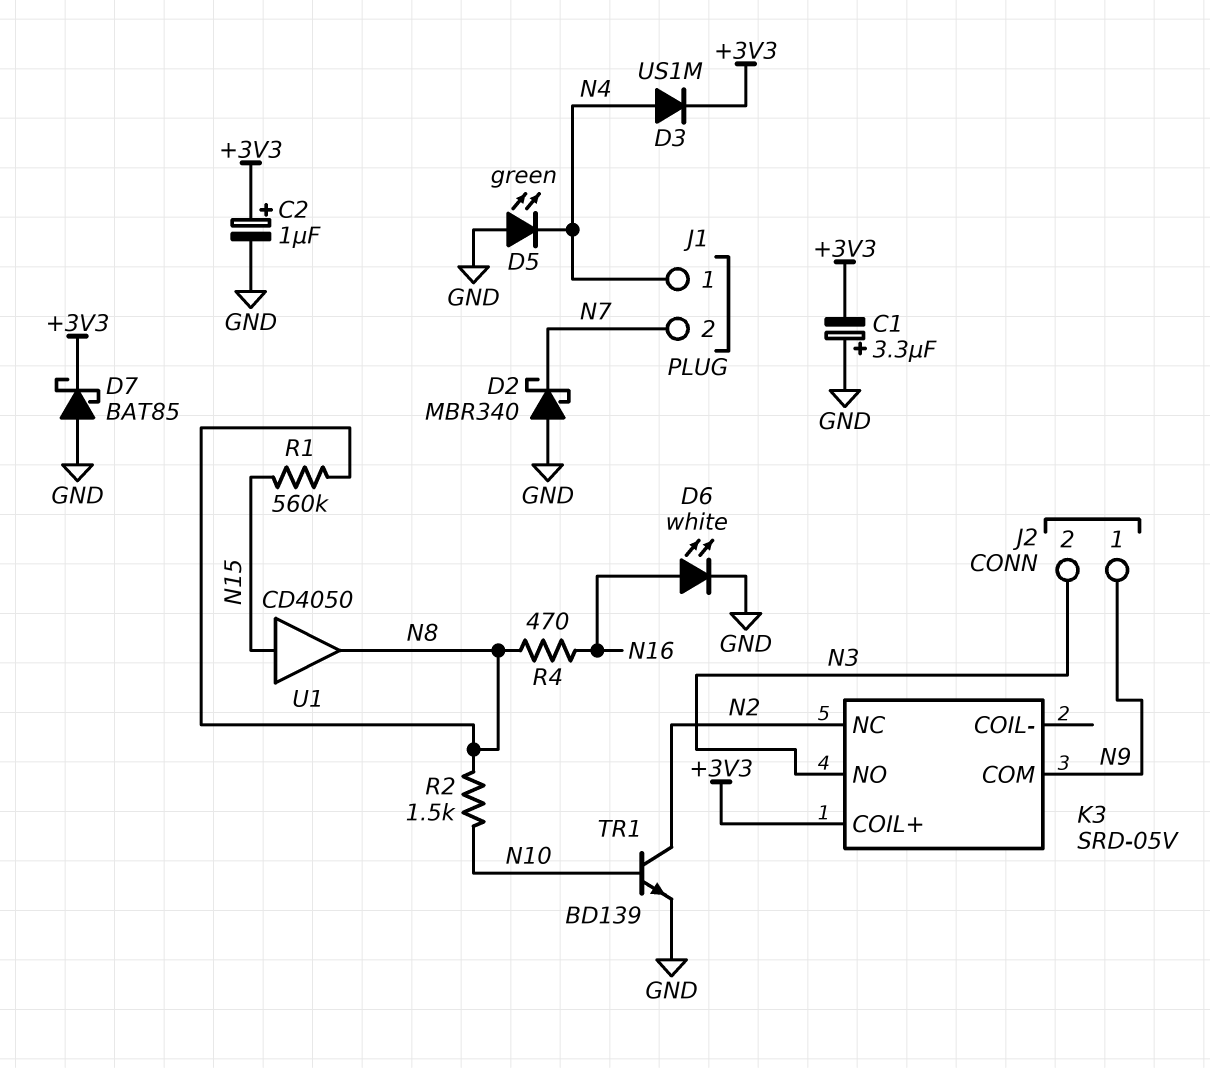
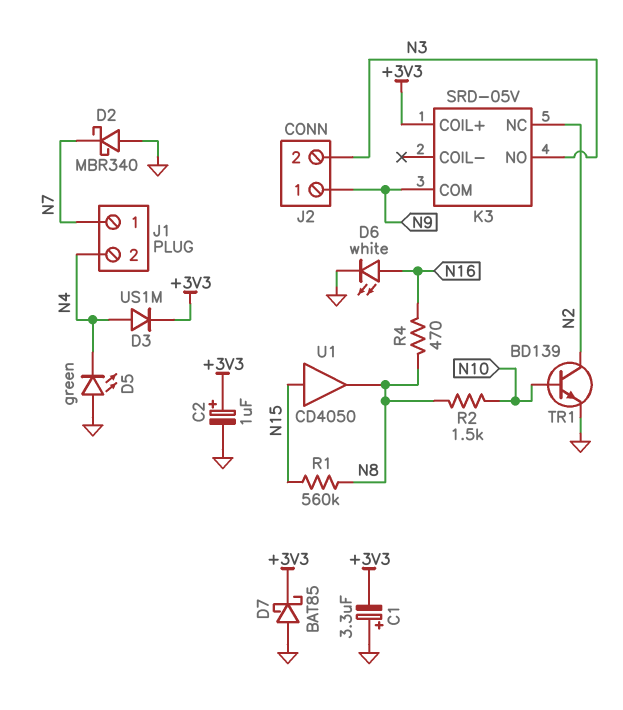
J1 pin 1: N4 -> N7
J1 pin 2: N7 -> N4

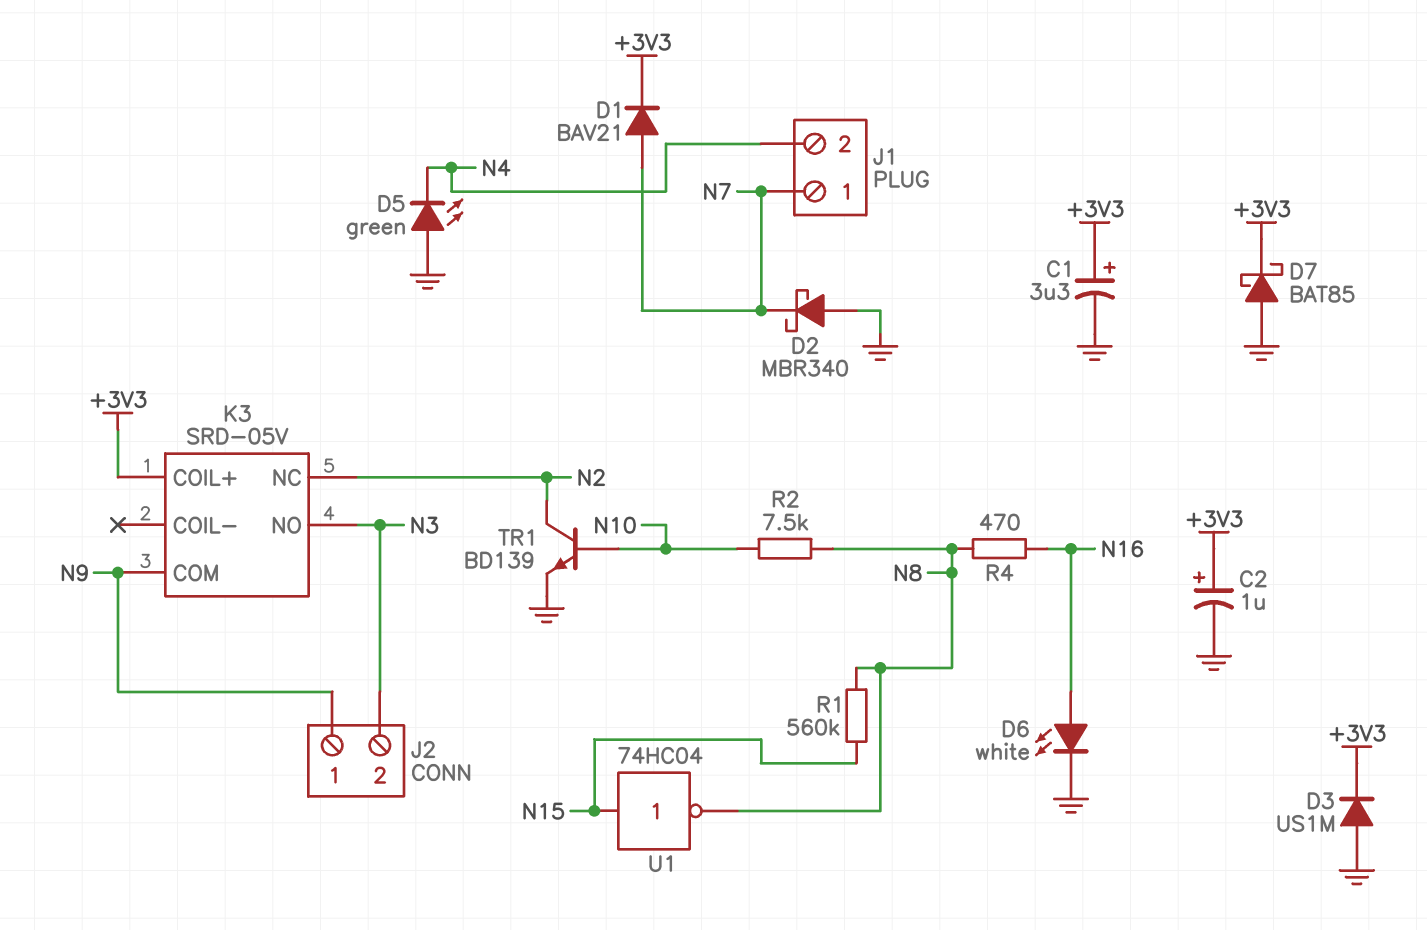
C1: 3.3uF (plus GND, minus +3V3) -> 3.3uF (plus +3V3, minus GND)
D1: none -> diode BAV21 (A N7, K +3V3)
D3: diode US1M (A N4, K +3V3) -> diode US1M (A GND, K +3V3)
R2: 1.5k (N8, N10) -> 7.5k (N8, N10)
U1: buffer CD4050 (in N15, out N8) -> NOT 74HC04 (in N15, out N8)

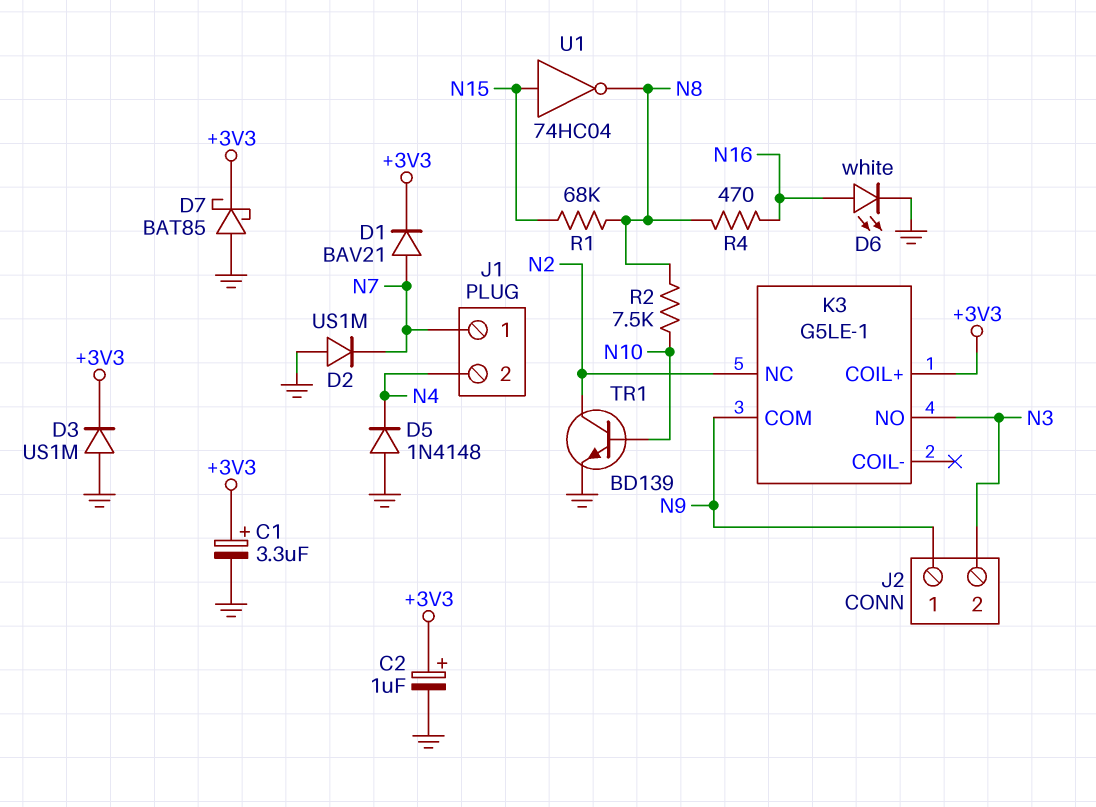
D2: schottky MBR340 (A GND, K N7) -> diode US1M (A GND, K N7)
D5: LED green (A GND, K N4) -> diode 1N4148 (A GND, K N4)
K3: SRD-05V -> G5LE-1
R1: 560k (N8, N15) -> 68k (N8, N15)

